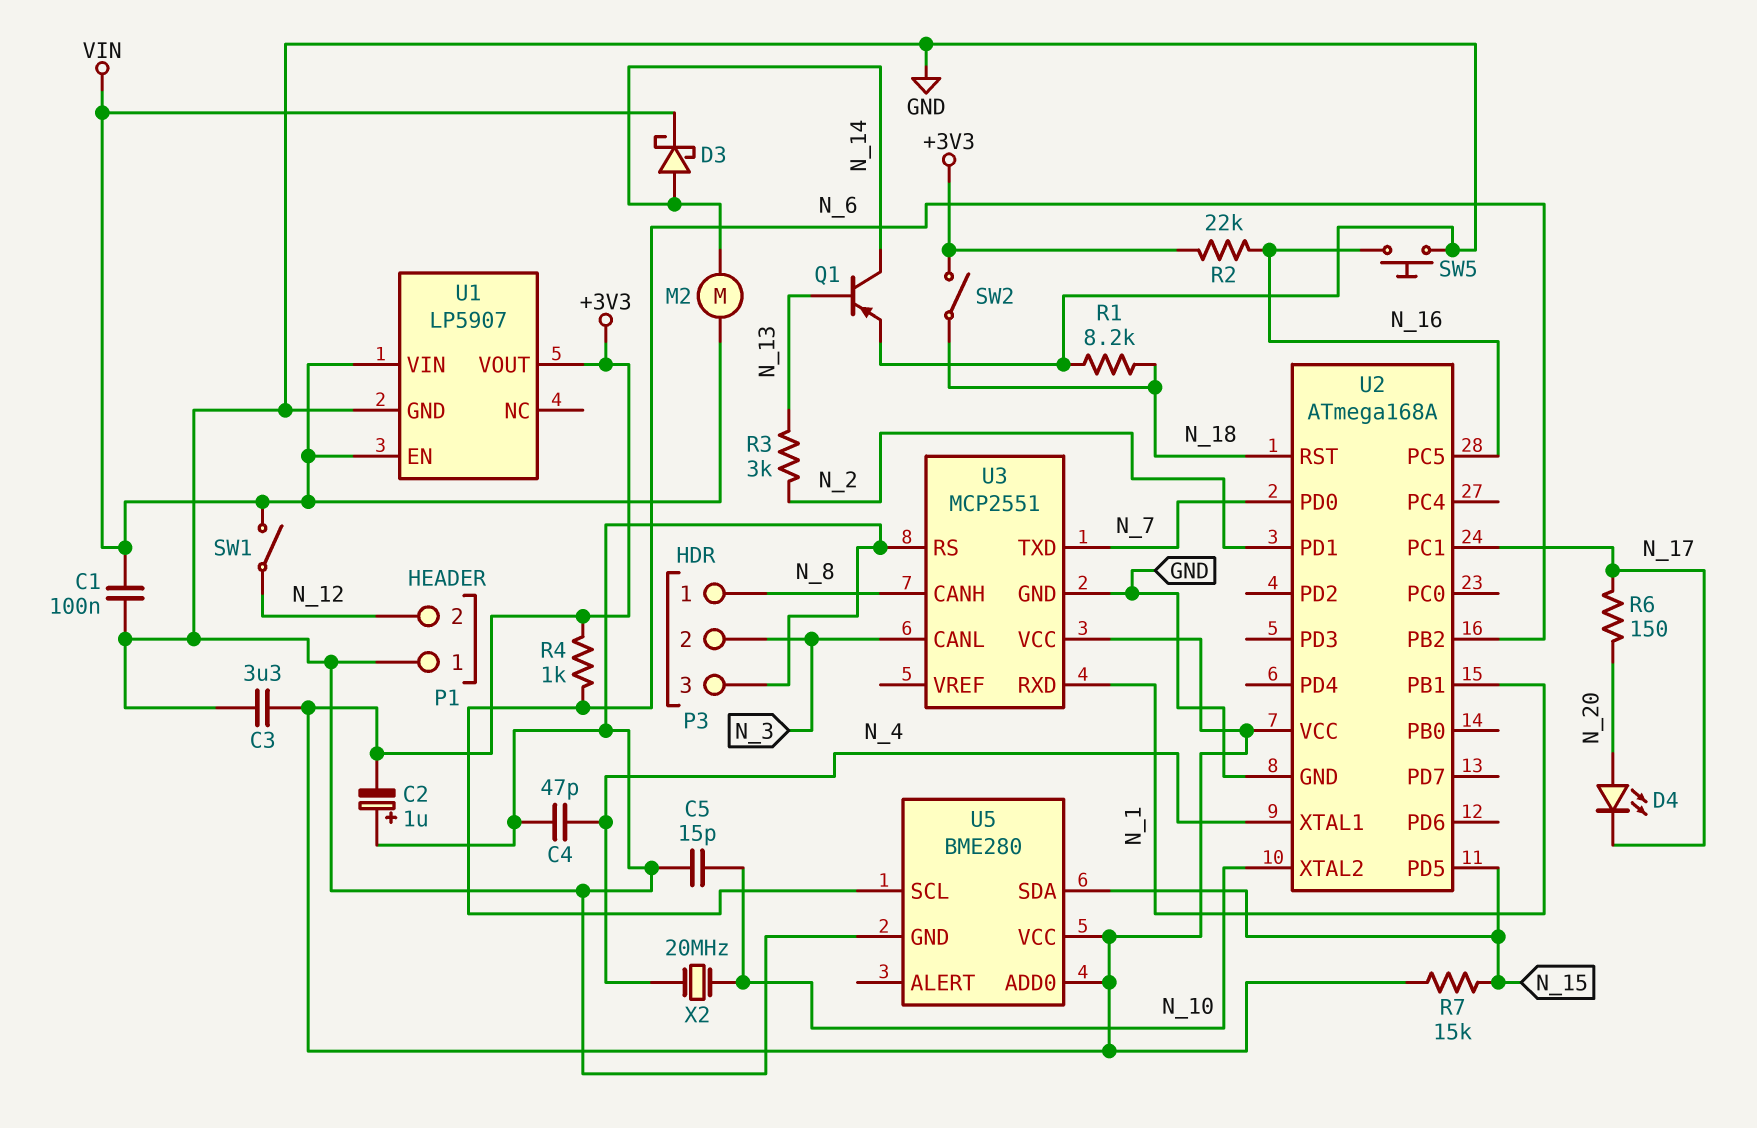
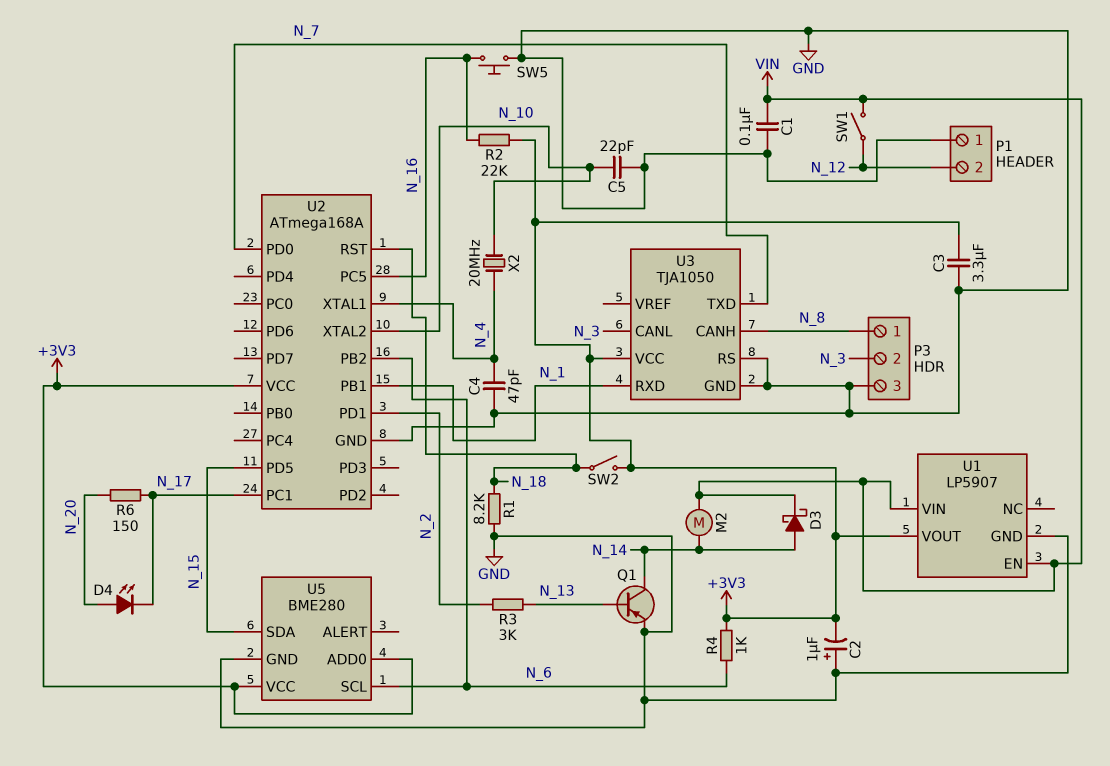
C5: 15pF (GND, N_10) -> 22pF (GND, N_10)
R7: 15k (+3V3, N_15) -> none
U3: MCP2551 -> TJA1050

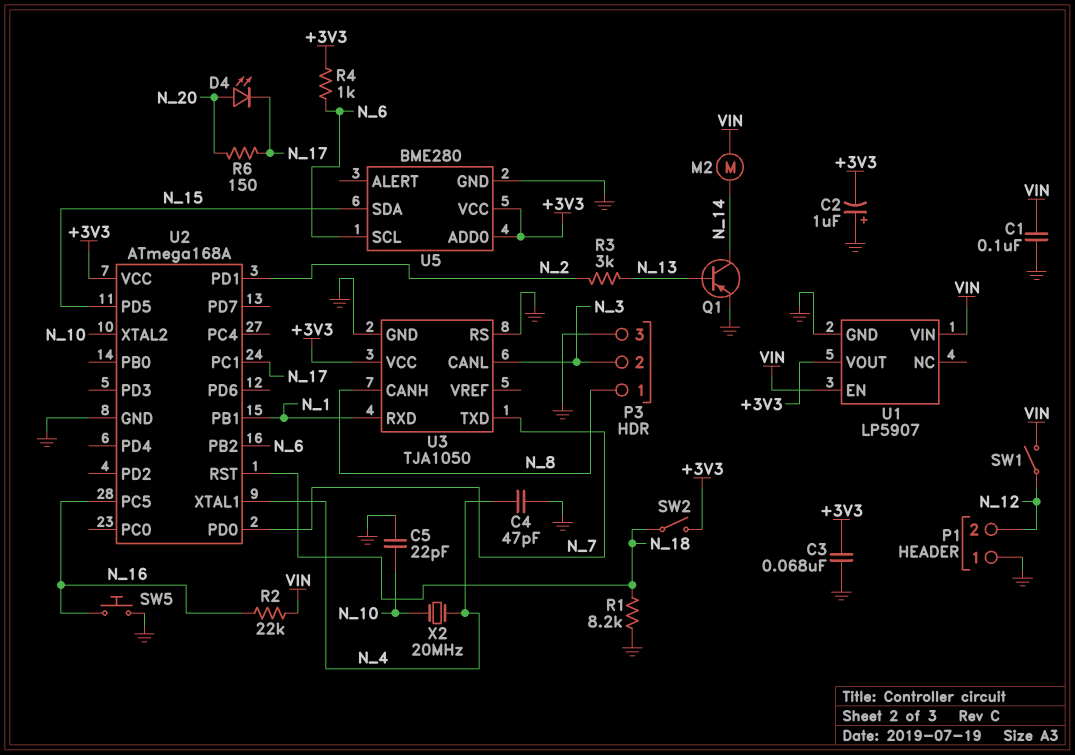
C3: 3.3uF (+3V3, GND) -> 68nF (+3V3, GND)
D3: schottky (A N_14, K VIN) -> none
R2: 22k (+3V3, N_16) -> 22k (N_16, VIN)

